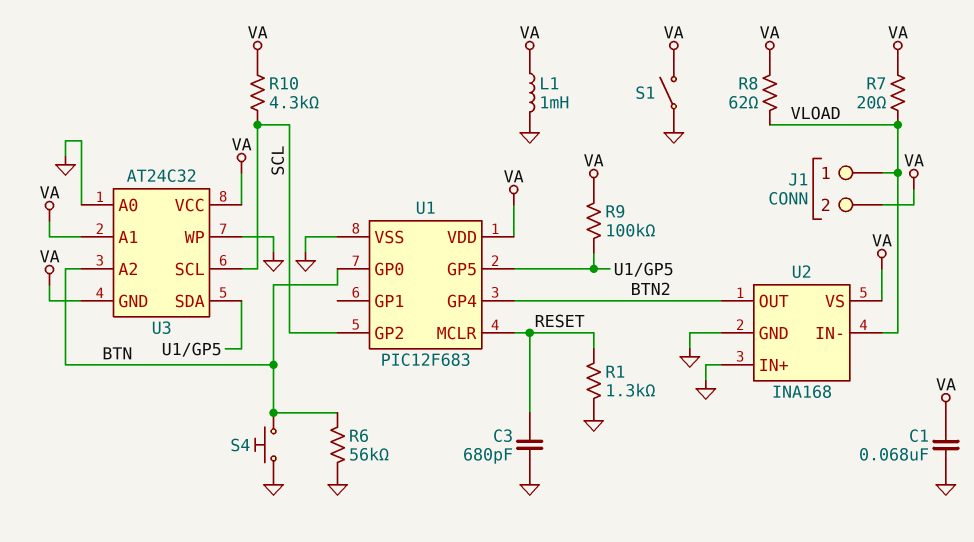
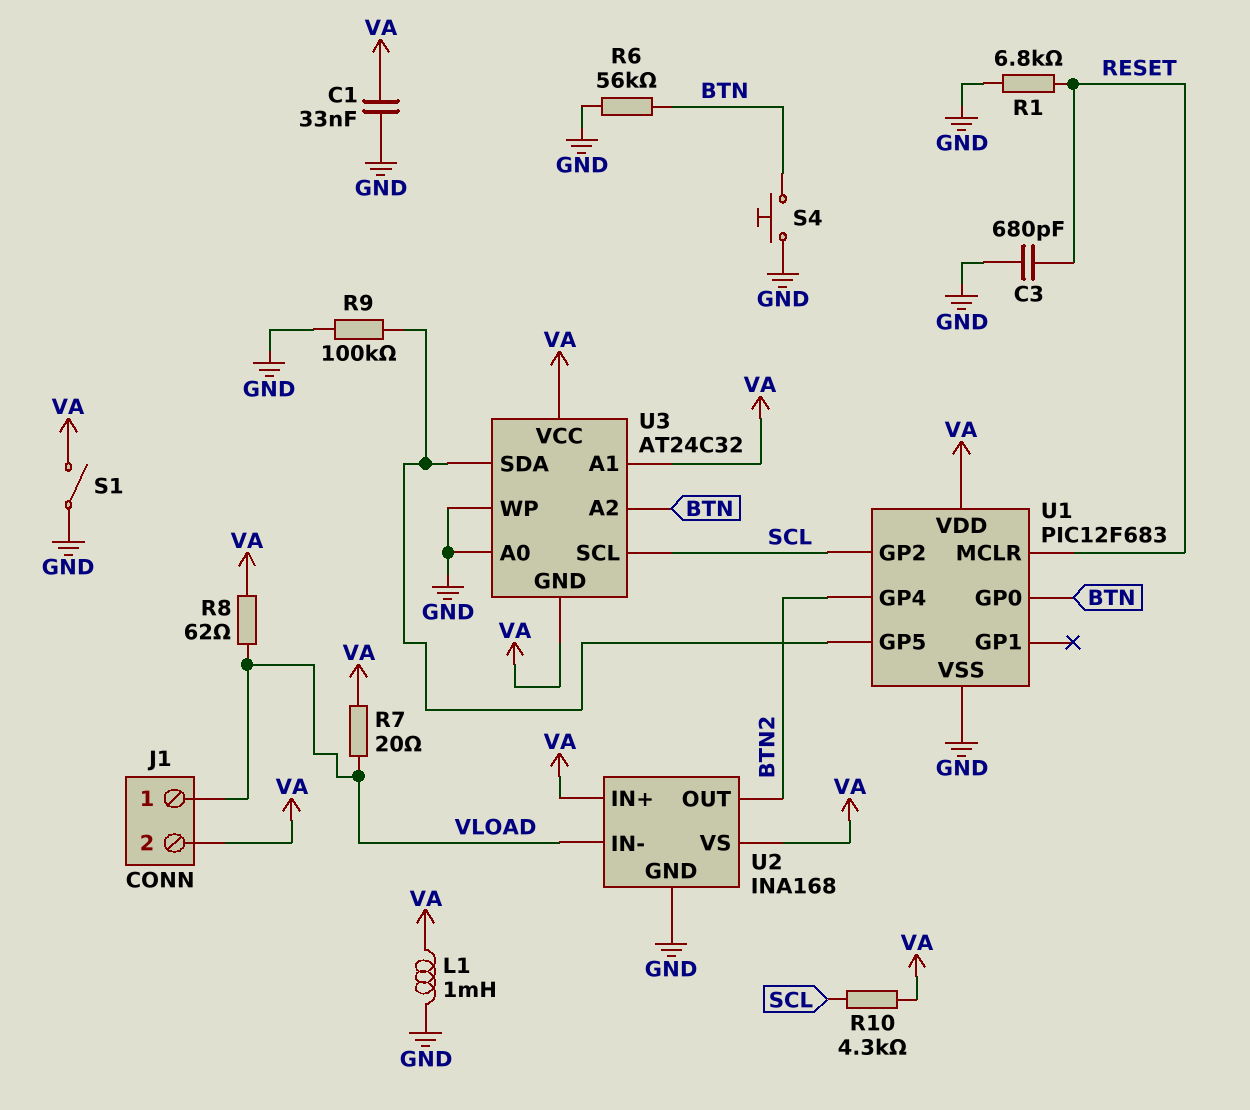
C1: 68nF (GND, VA) -> 33nF (GND, VA)
R1: 1.3k (GND, RESET) -> 6.8k (GND, RESET)
R9: 100k (U1/GP5, VA) -> 100k (GND, U1/GP5)
U2 pin IN+: GND -> VA

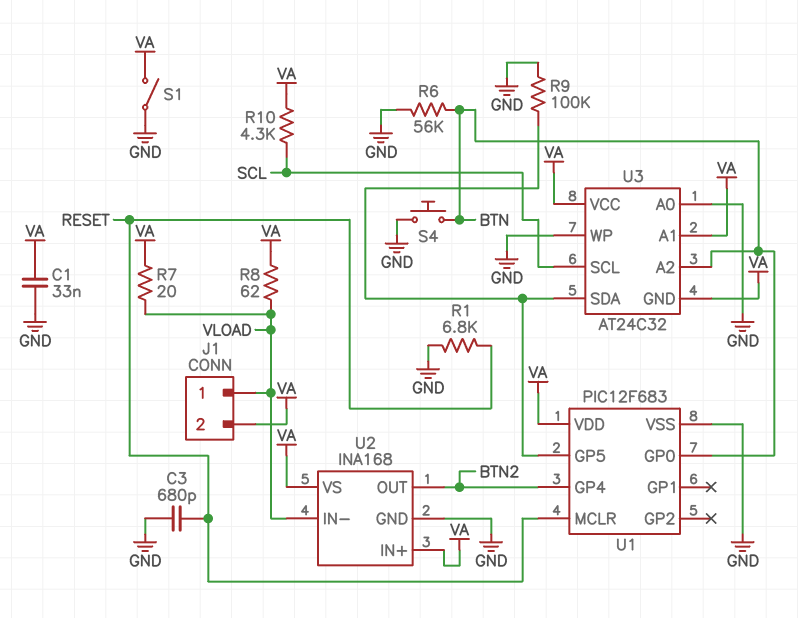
L1: 1mH (GND, VA) -> none
U1 pin GP2: SCL -> none

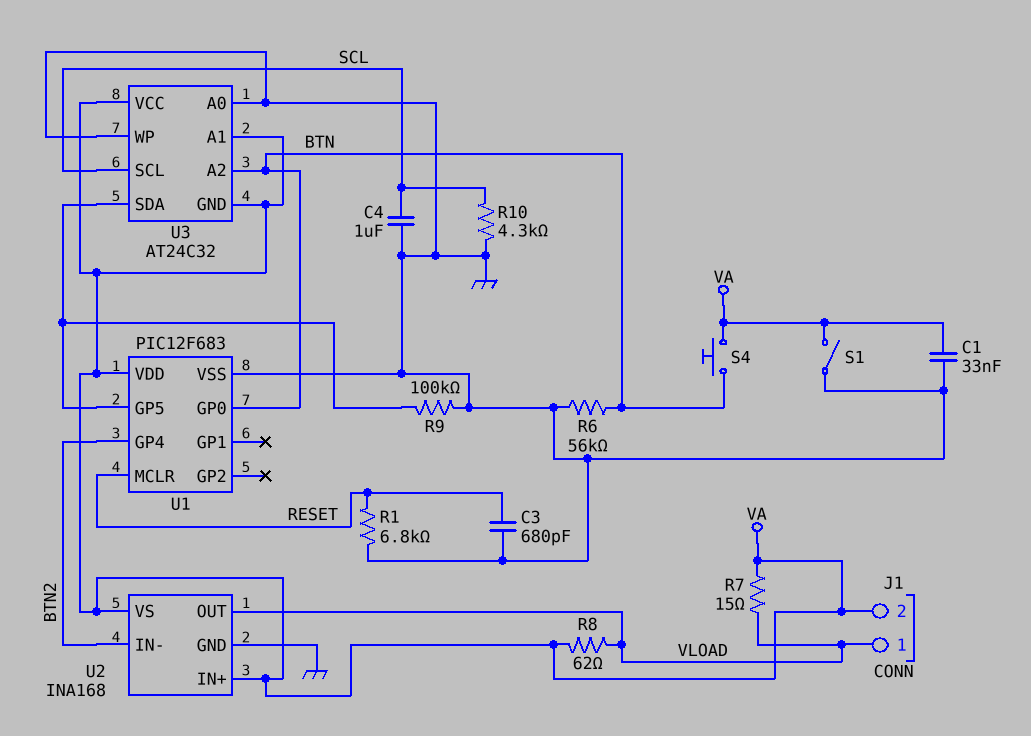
C4: none -> 1uF (GND, SCL)
R7: 20 (VA, VLOAD) -> 15 (VA, VLOAD)
R10: 4.3k (SCL, VA) -> 4.3k (GND, SCL)
S4: button (BTN, GND) -> button (BTN, VA)
U2 pin IN-: VLOAD -> BTN2
U2 pin OUT: BTN2 -> VLOAD

